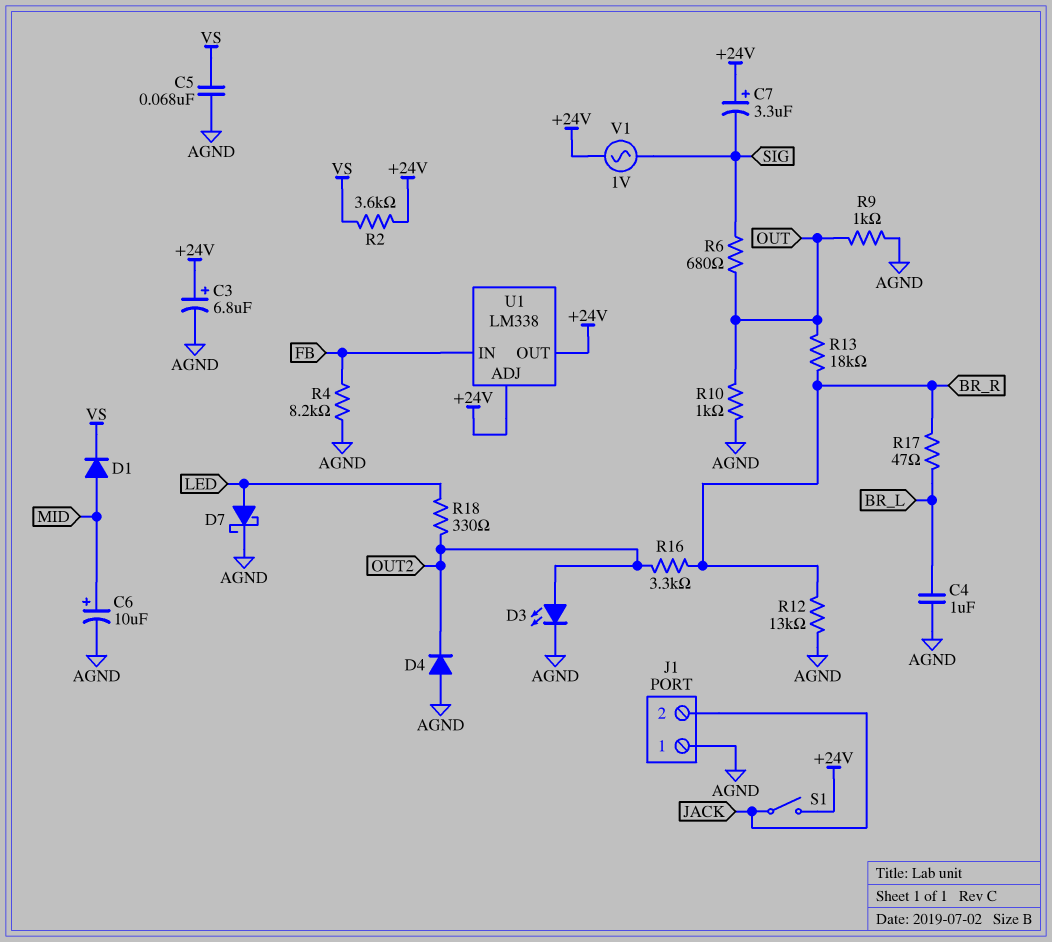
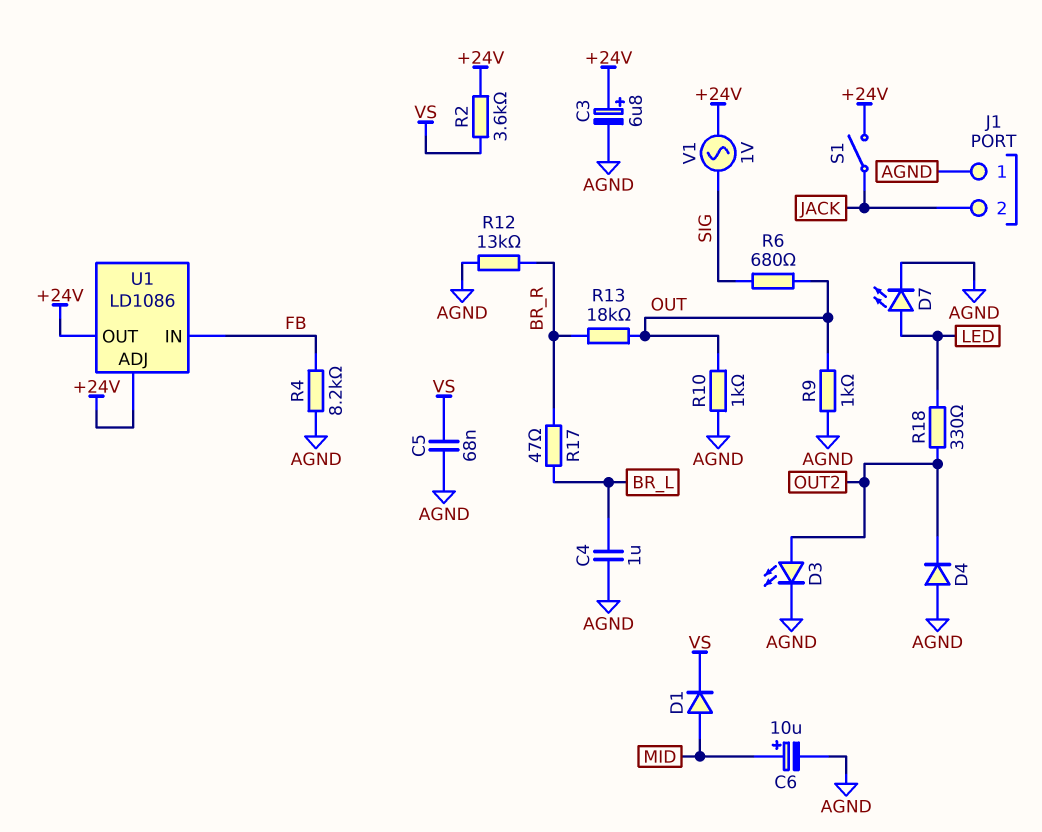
C7: 3.3uF (plus +24V, minus SIG) -> none
D7: schottky (A LED, K AGND) -> LED (A LED, K AGND)
R16: 3.3k (BR_R, OUT2) -> none
U1: LM338 -> LD1086

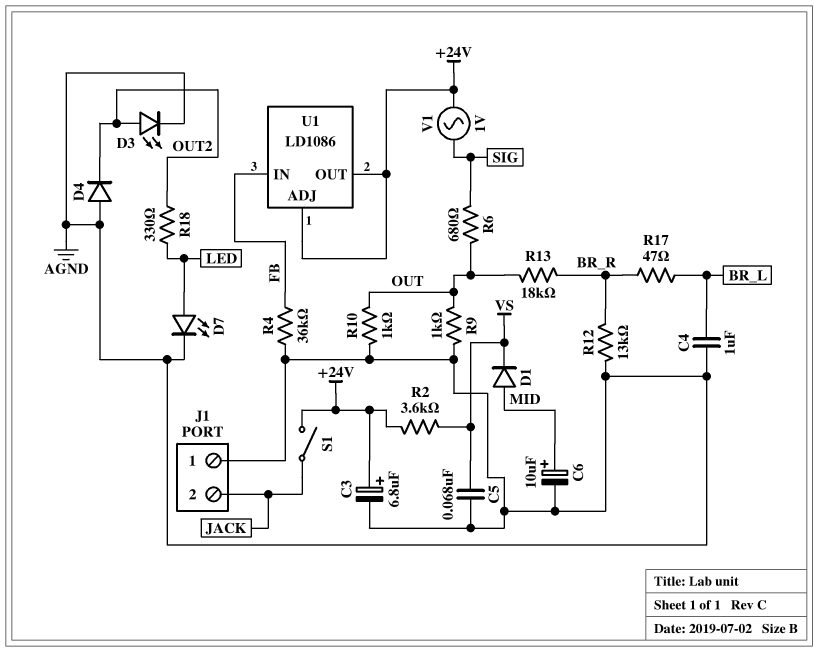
R4: 8.2k (AGND, FB) -> 36k (AGND, FB)

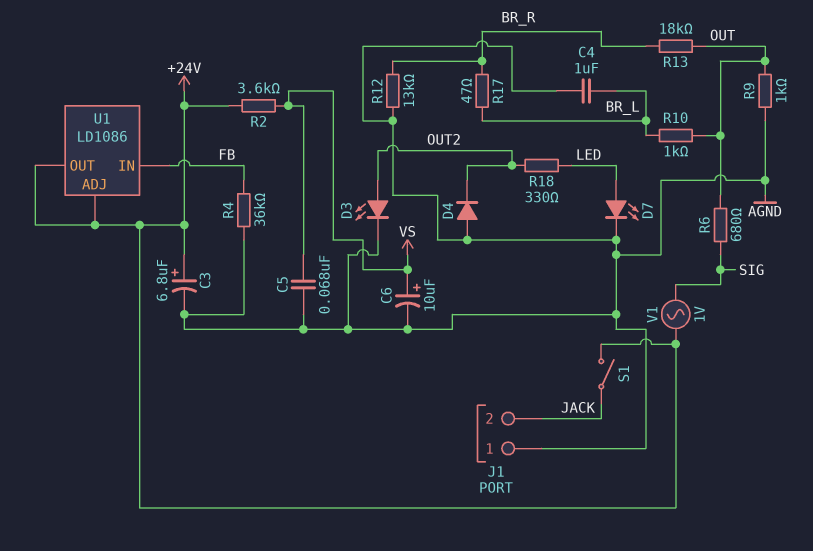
C6: 10uF (plus MID, minus AGND) -> 10uF (plus VS, minus AGND)
D1: diode (A MID, K VS) -> none
R10: 1k (AGND, OUT) -> 1k (BR_L, OUT)

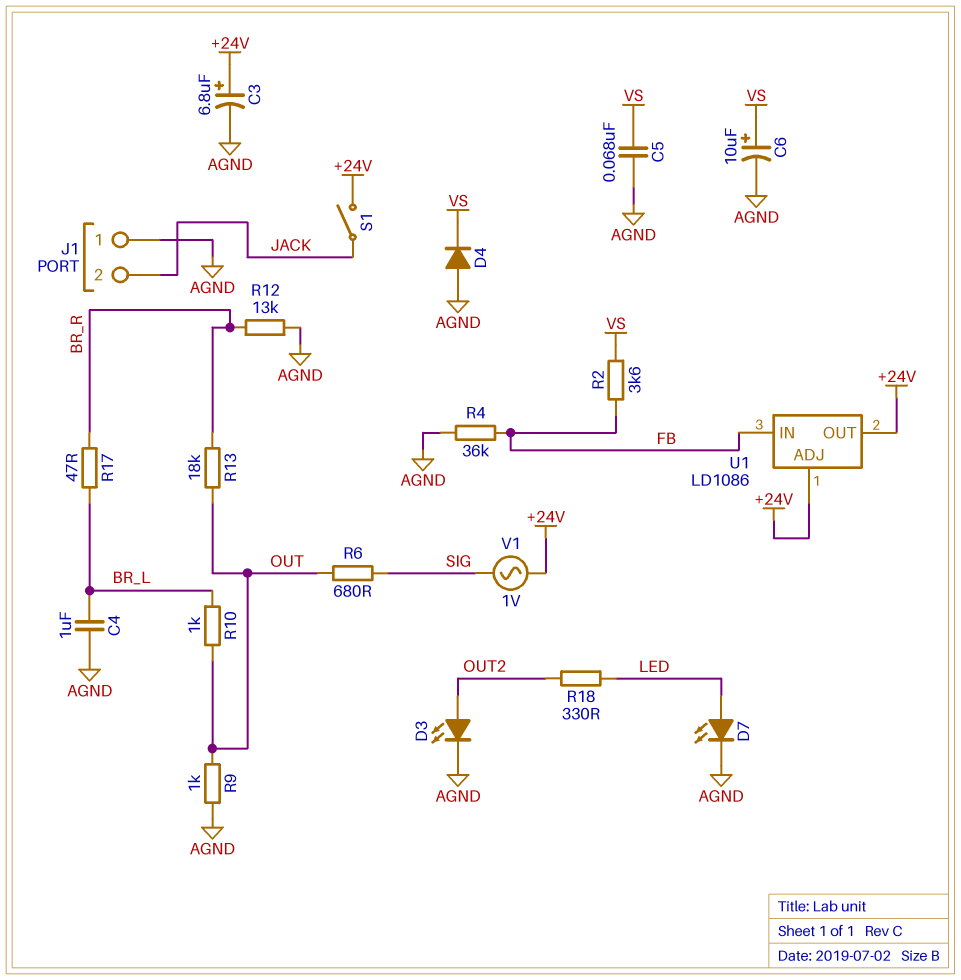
D4: diode (A AGND, K OUT2) -> diode (A AGND, K VS)
R2: 3.6k (+24V, VS) -> 3.6k (FB, VS)

